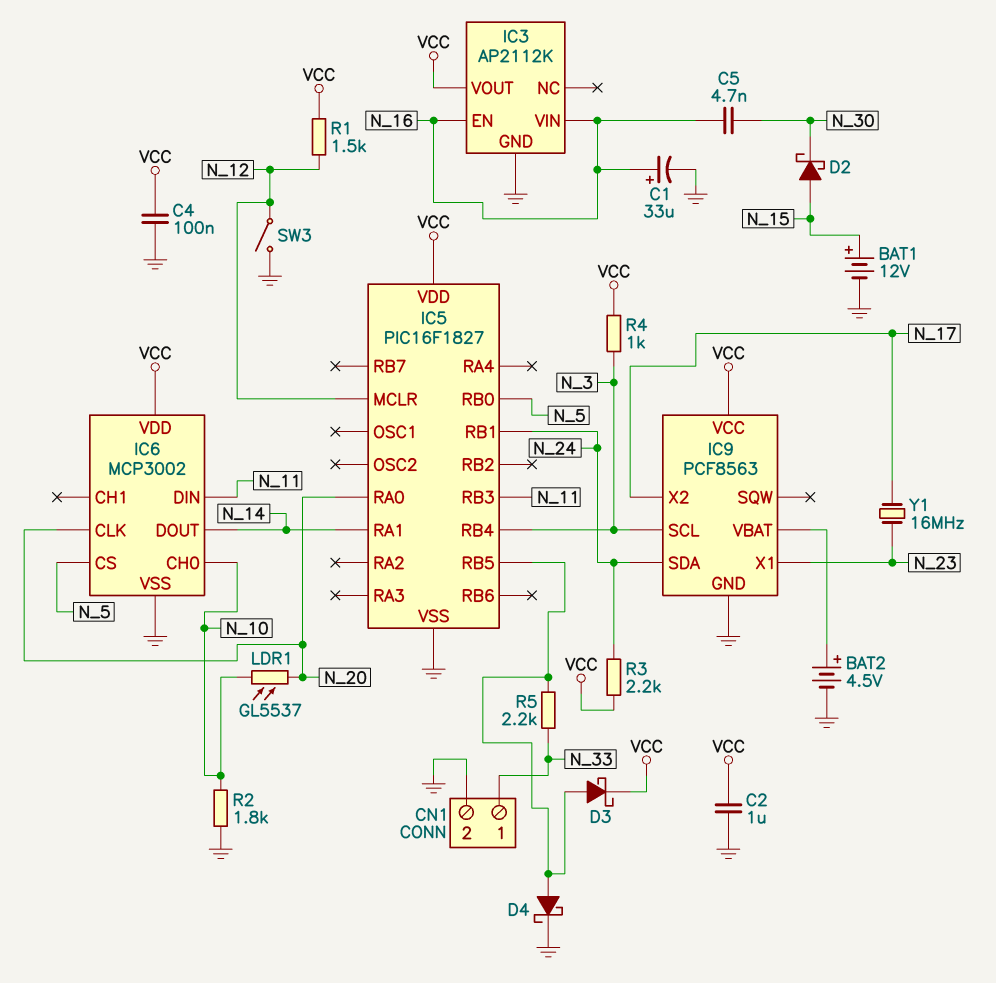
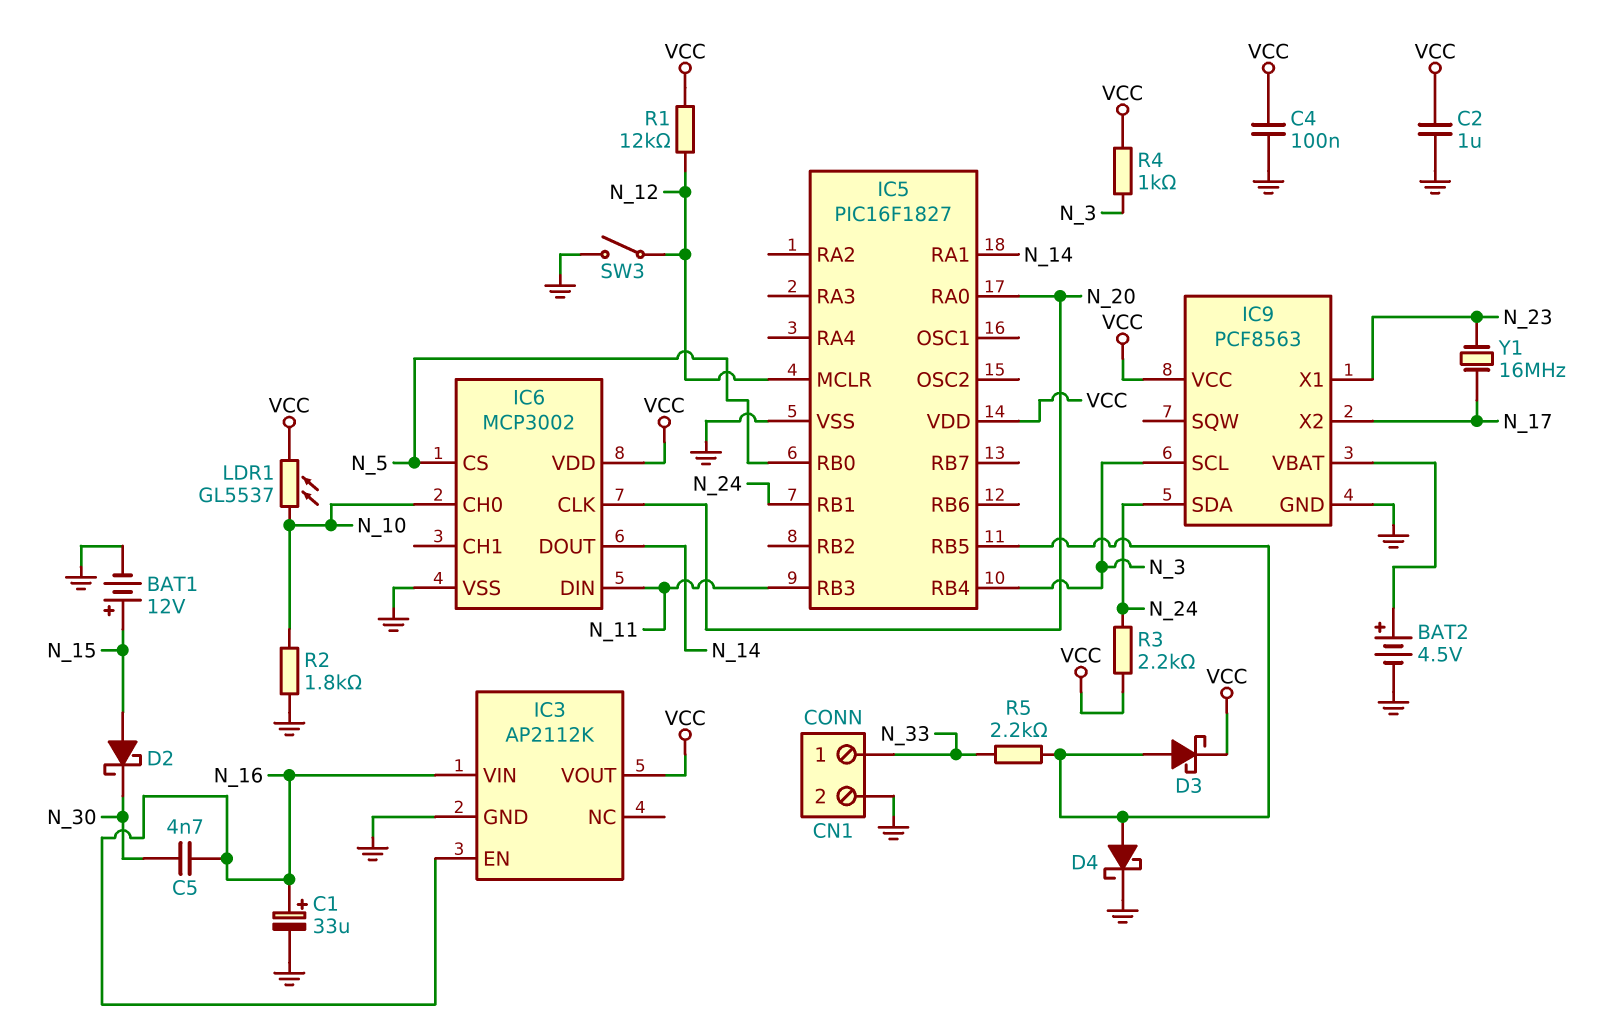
LDR1: GL5537 (N_10, N_20) -> GL5537 (N_10, VCC)
R1: 1.5k (N_12, VCC) -> 12k (N_12, VCC)

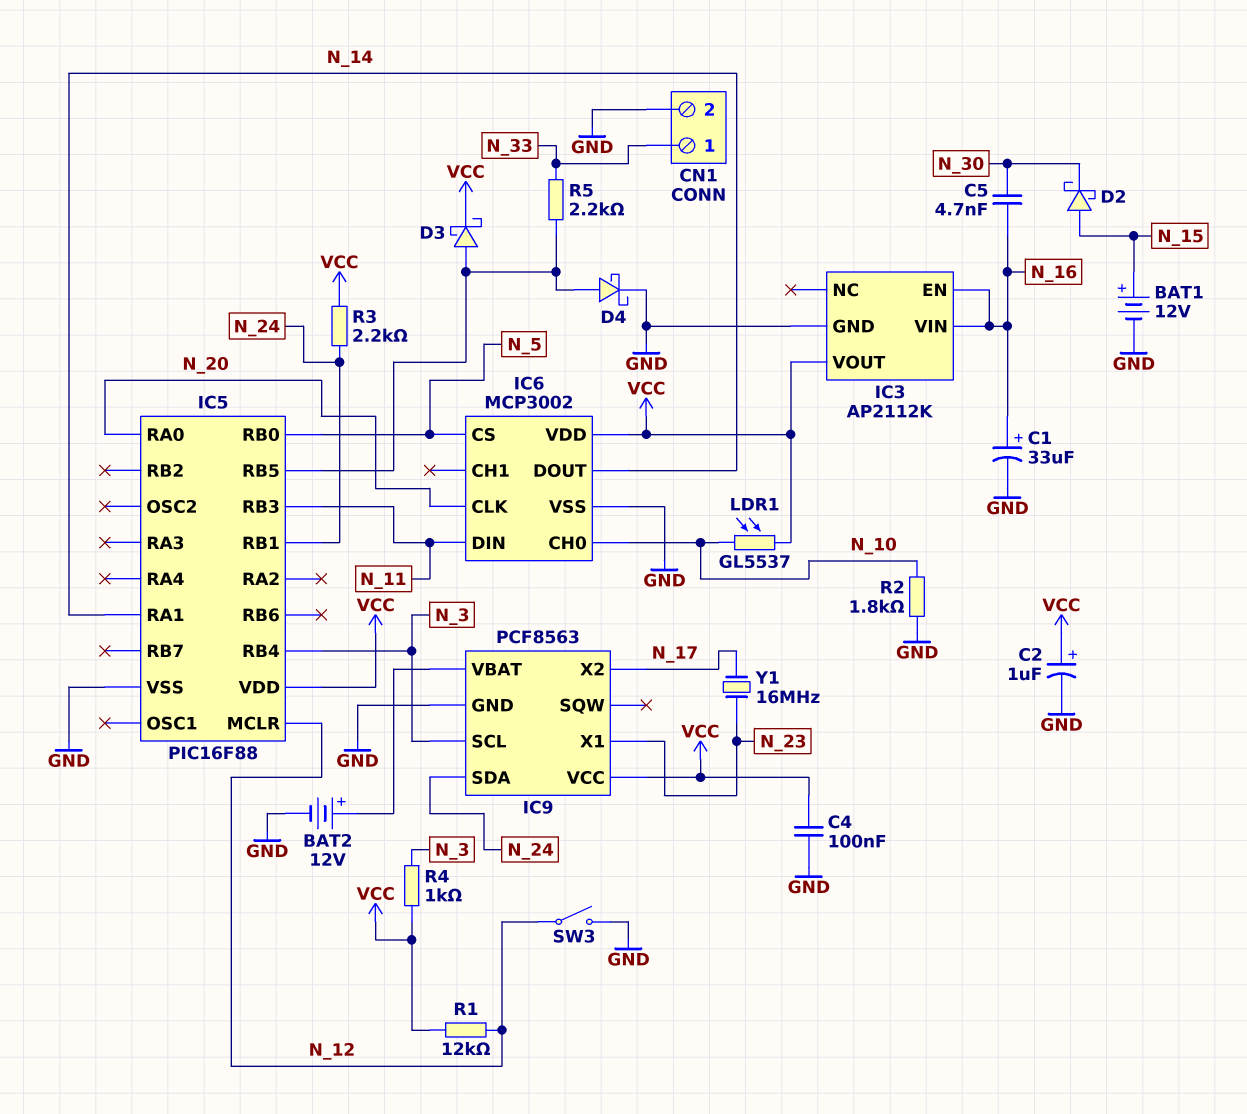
BAT2: 4.5V (plus IC9/VBAT, minus GND) -> 12V (plus IC9/VBAT, minus GND)
C2: 1uF (GND, VCC) -> 1uF (plus VCC, minus GND)
IC5: PIC16F1827 -> PIC16F88

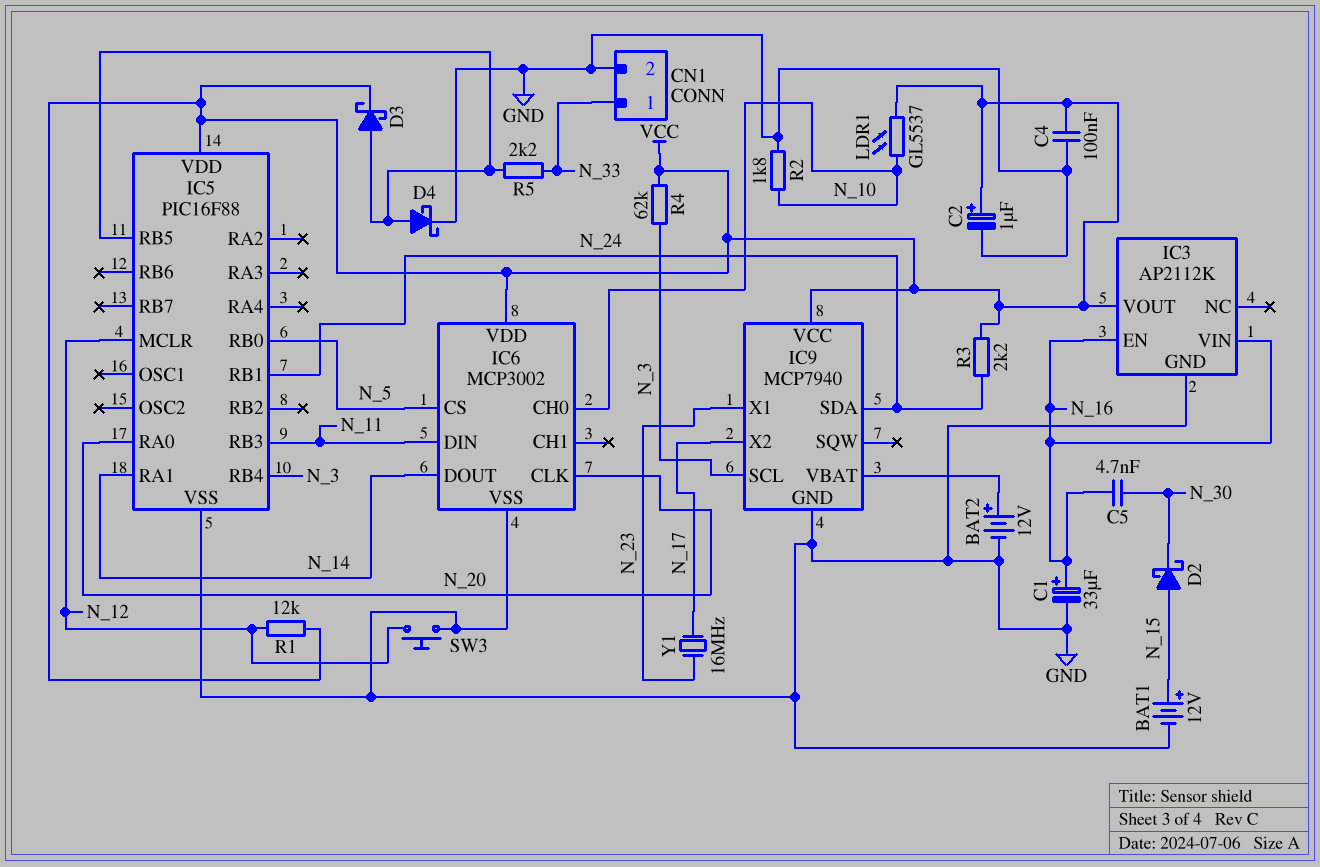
IC9: PCF8563 -> MCP7940
R4: 1k (N_3, VCC) -> 62k (N_3, VCC)
SW3: switch (GND, N_12) -> button (GND, N_12)

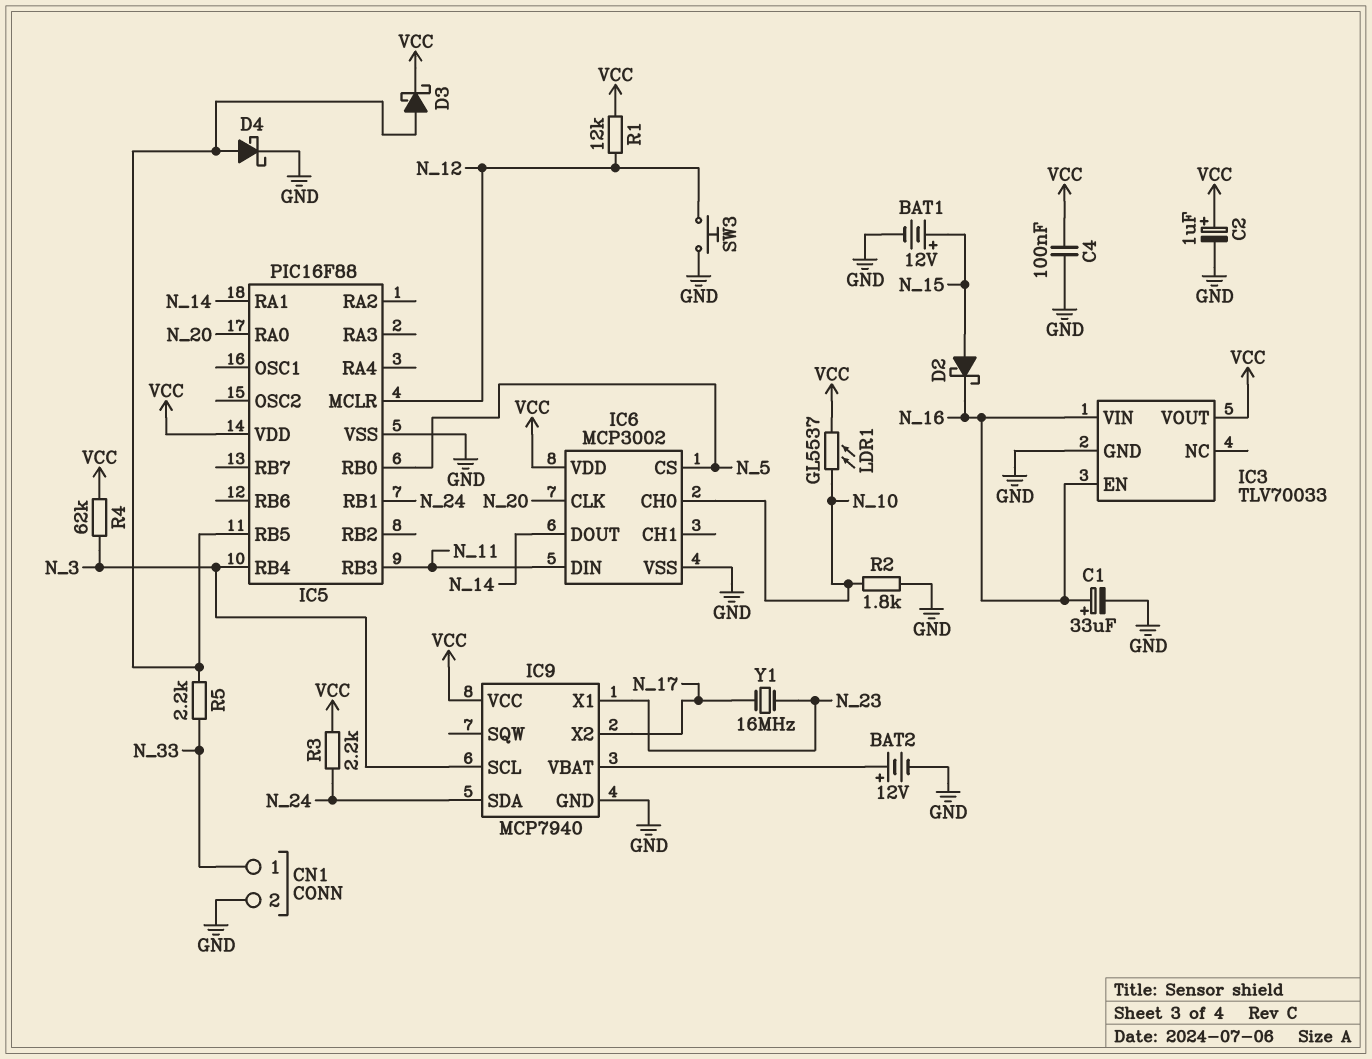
C5: 4.7nF (N_16, N_30) -> none
D2: schottky (A N_15, K N_30) -> schottky (A N_15, K N_16)
IC3: AP2112K -> TLV70033

